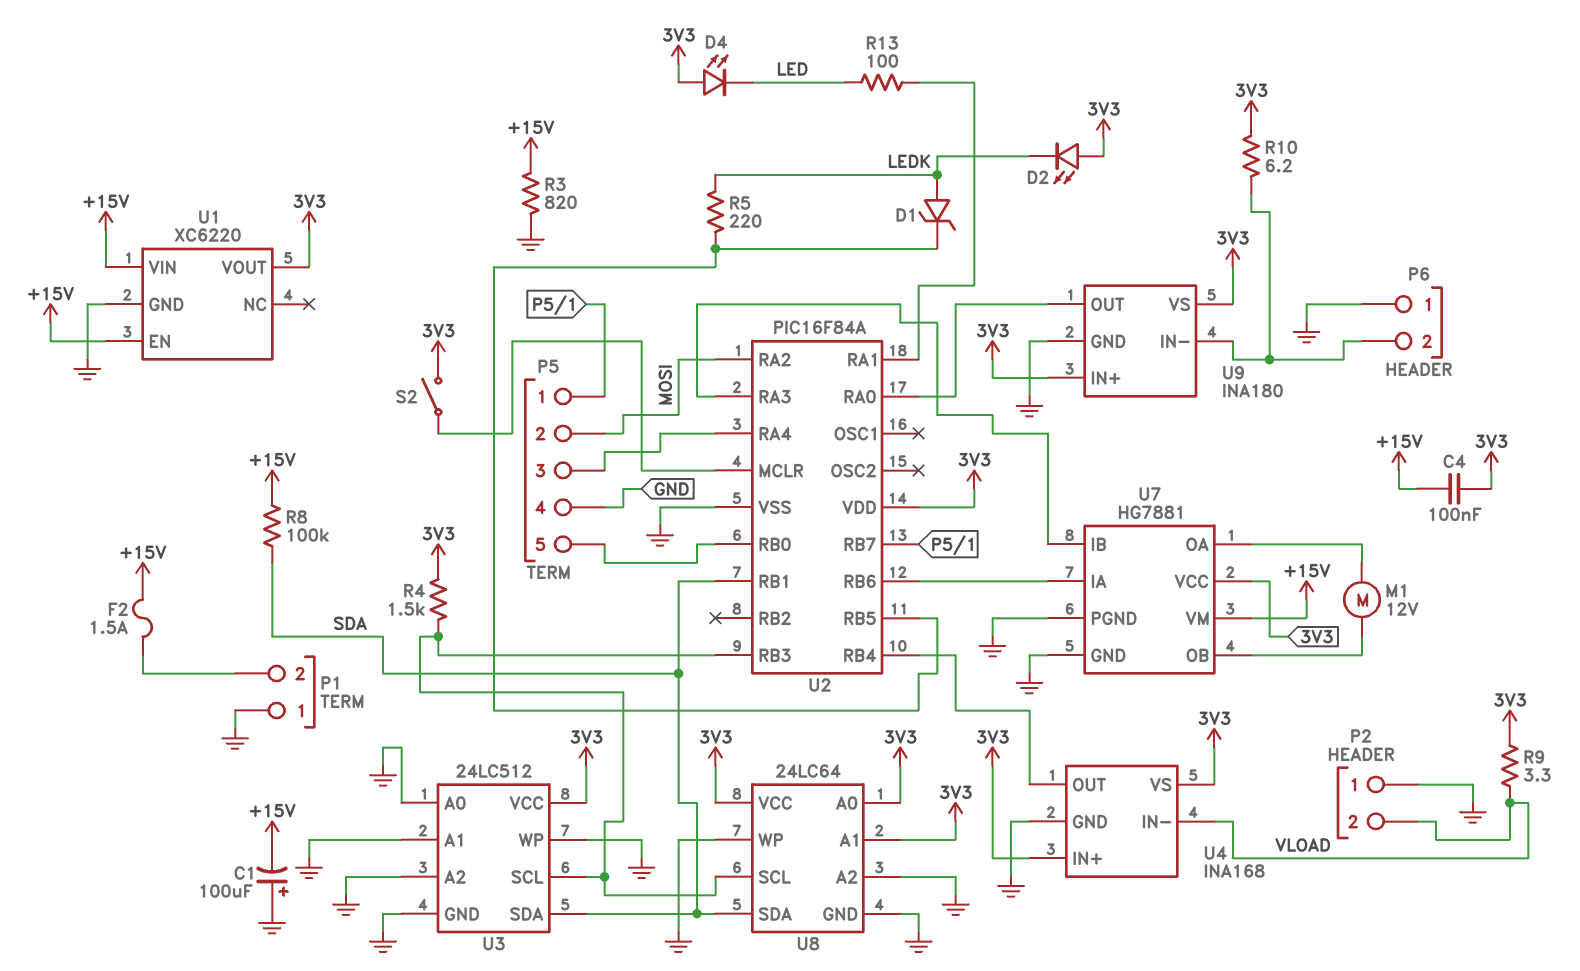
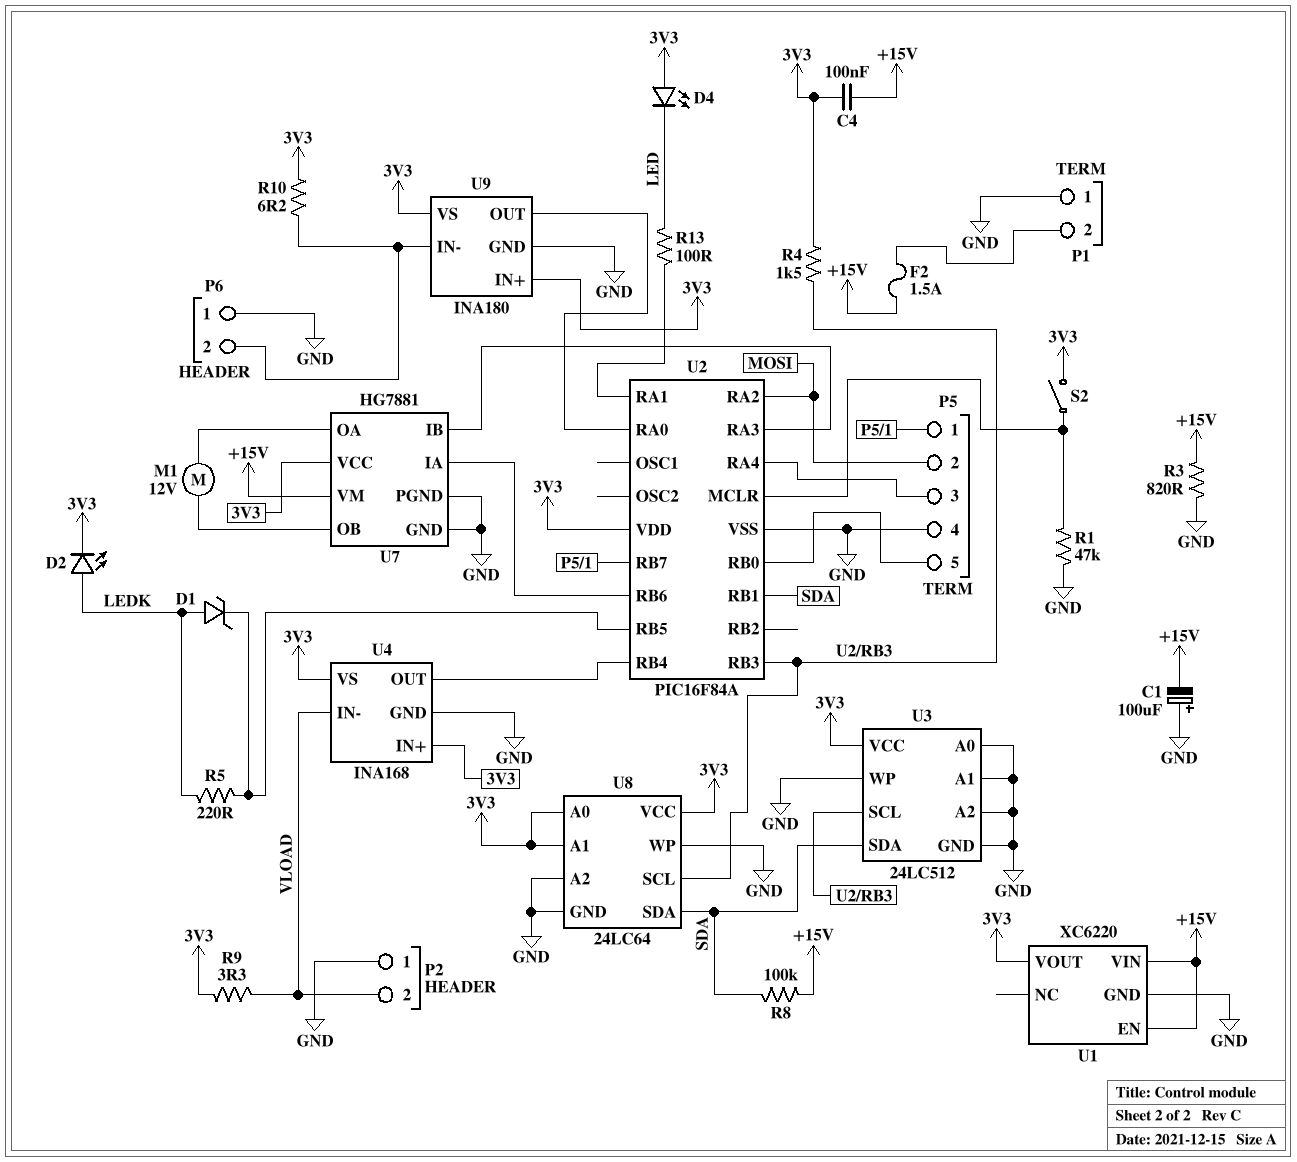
D2: LED (A 3V3, K LEDK) -> LED (A LEDK, K 3V3)
R1: none -> 47k (GND, U2/MCLR)

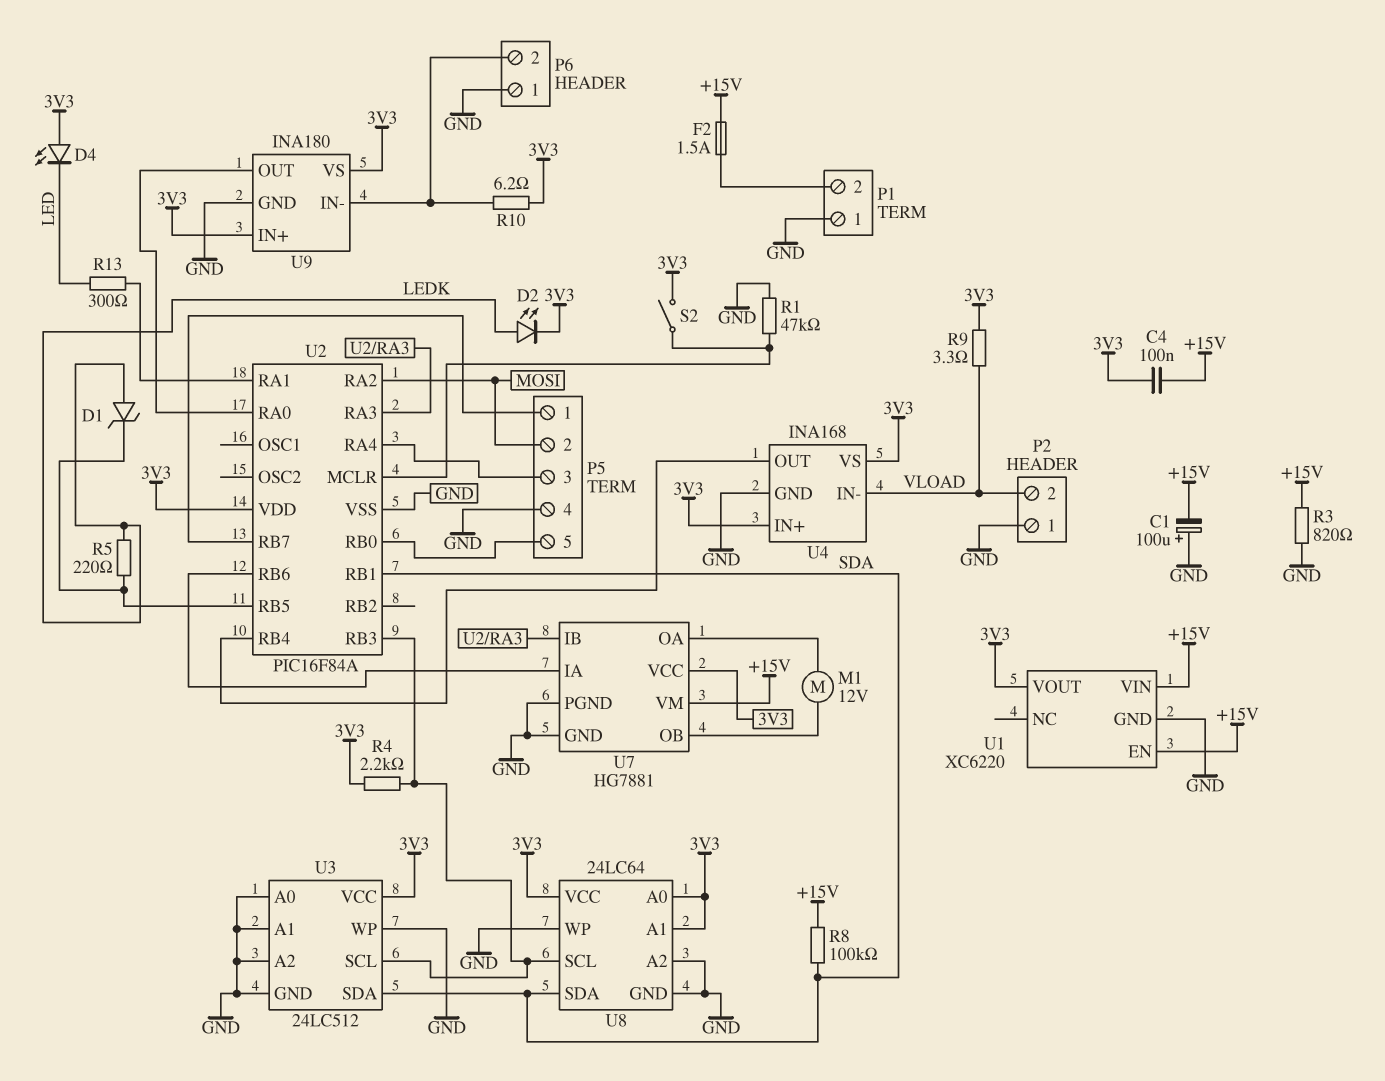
R4: 1.5k (3V3, U2/RB3) -> 2.2k (3V3, U2/RB3)
R13: 100 (LED, U2/RA1) -> 300 (LED, U2/RA1)

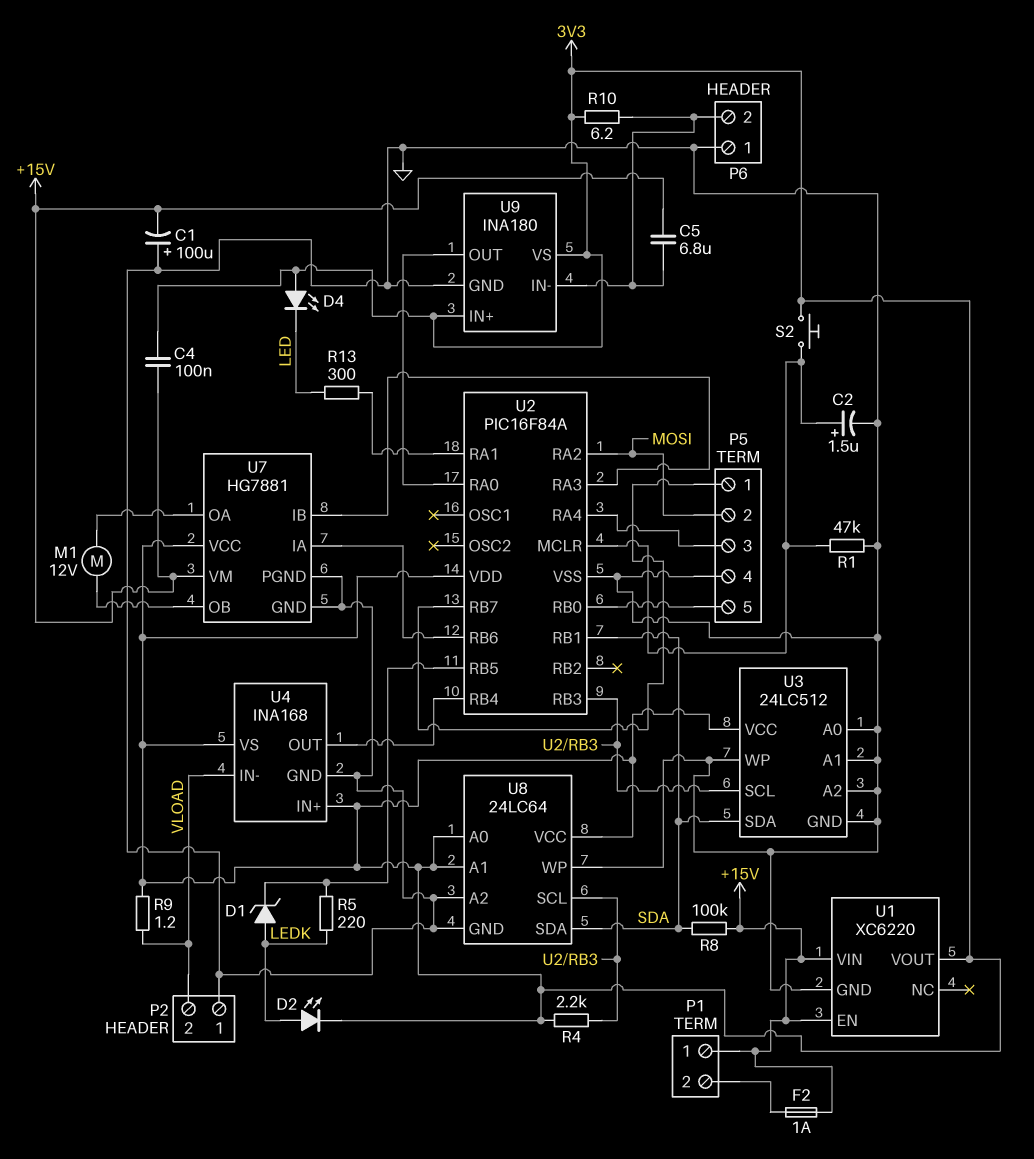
C2: none -> 1.5uF (plus U2/MCLR, minus GND)
C5: none -> 6.8uF (+15V, P6/2)
F2: 1.5A (+15V, P1/2) -> 1A (+15V, P1/2)
P1 pin 1: GND -> +15V
R3: 820 (+15V, GND) -> none
R9: 3.3 (3V3, VLOAD) -> 1.2 (3V3, VLOAD)
S2: switch (3V3, U2/MCLR) -> button (3V3, U2/MCLR)

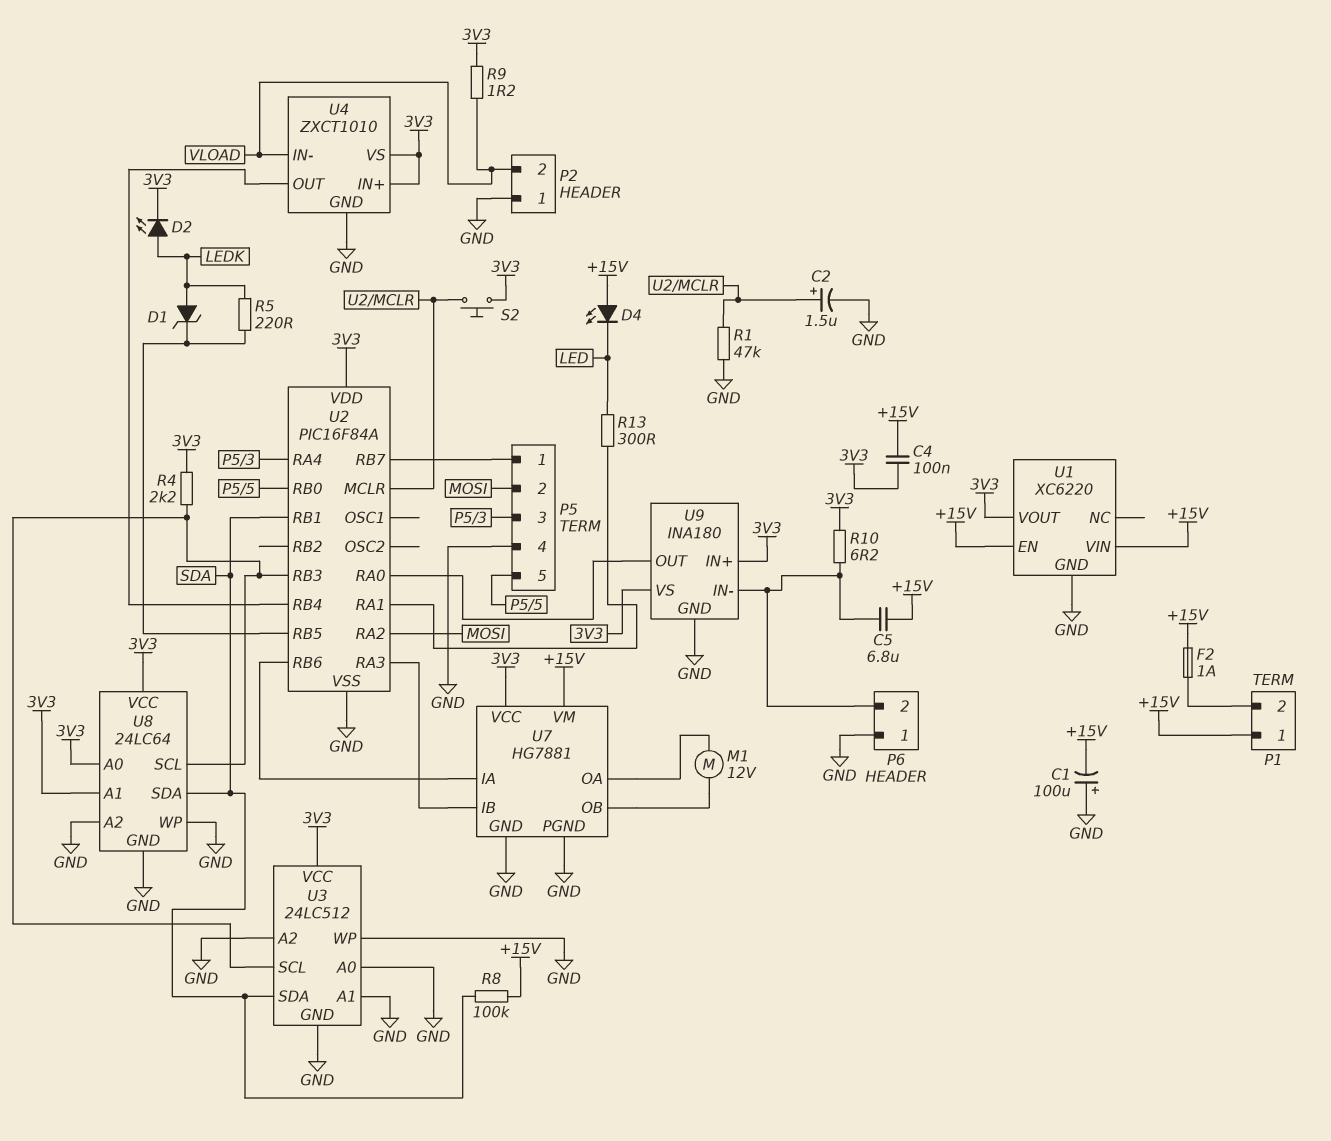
D4: LED (A 3V3, K LED) -> LED (A +15V, K LED)
U4: INA168 -> ZXCT1010

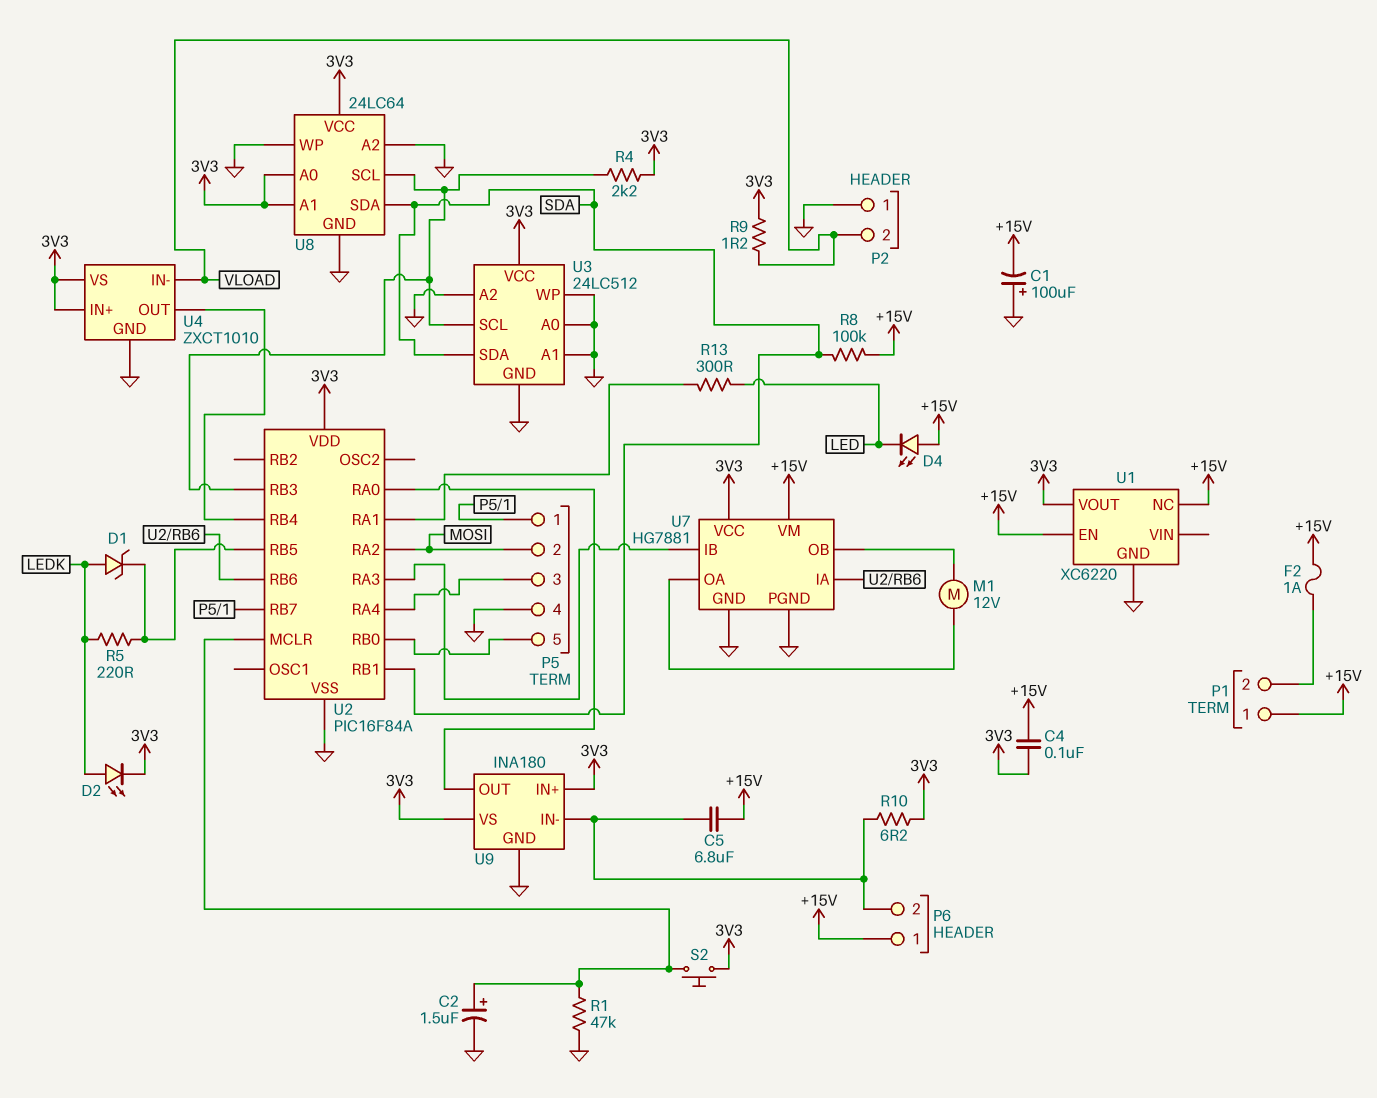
P6 pin 1: GND -> +15V
U1 pin NC: none -> +15V
U1 pin VIN: +15V -> none

